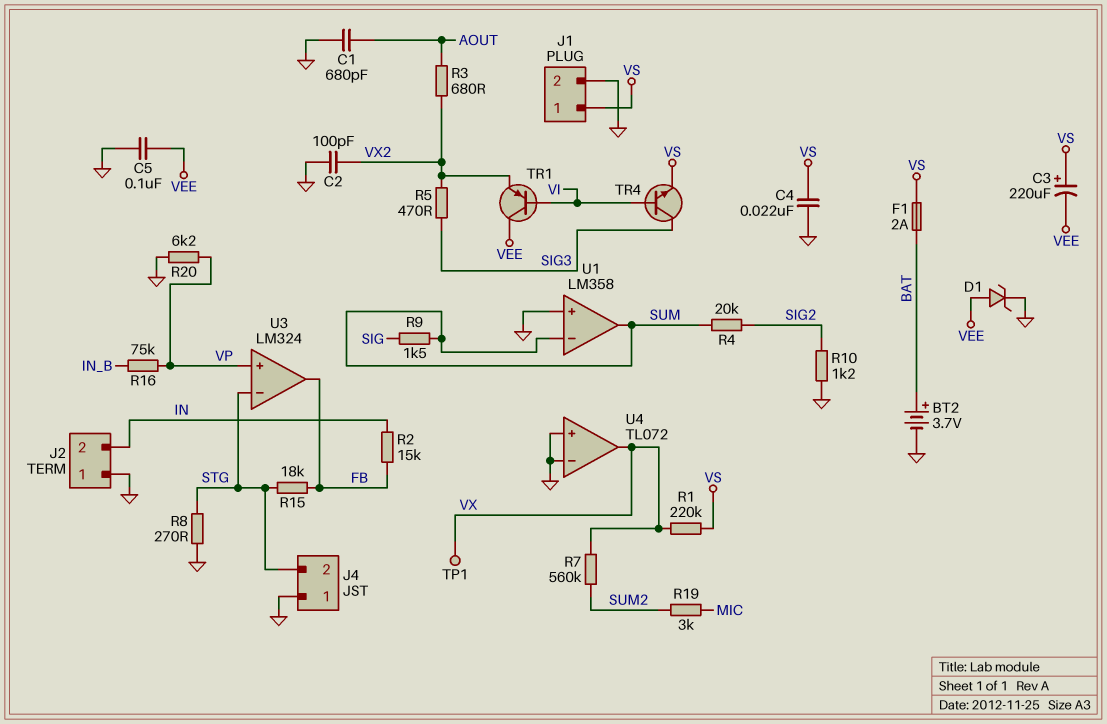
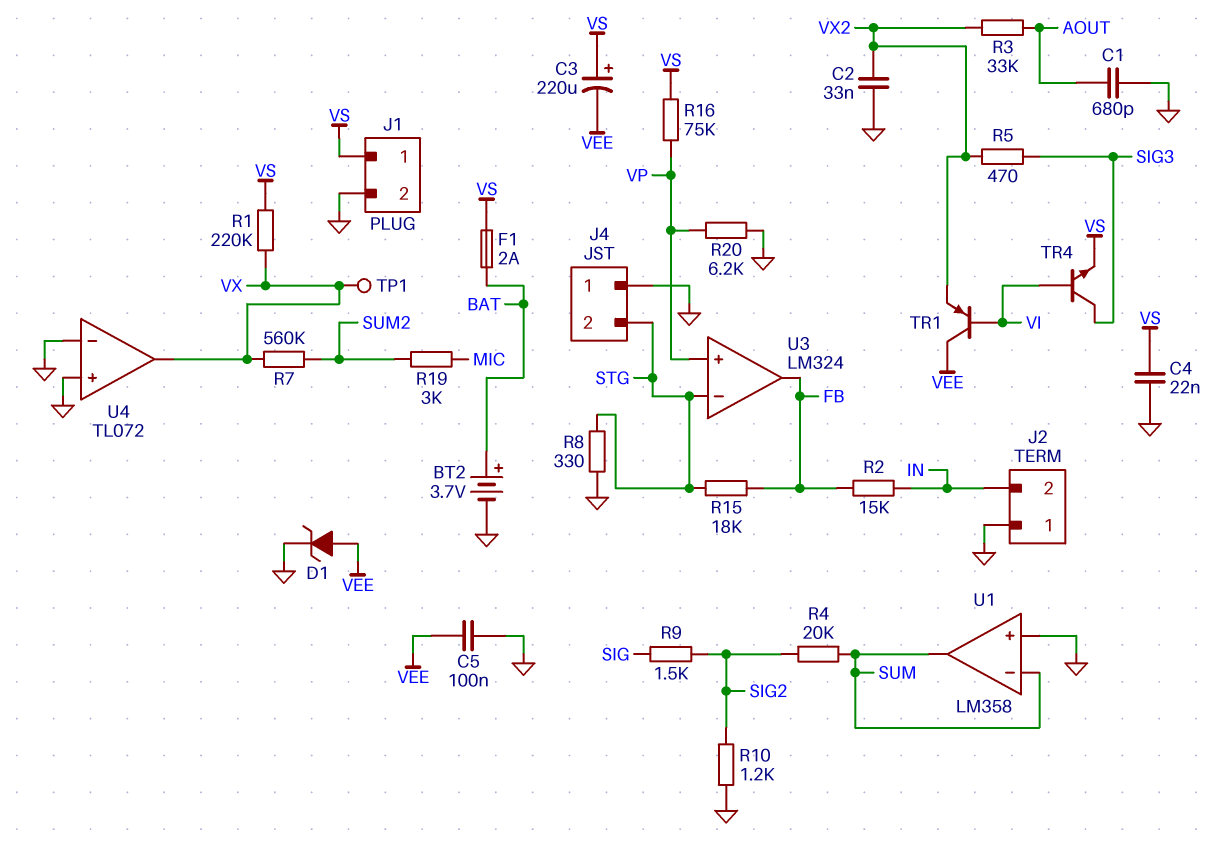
C2: 100pF (GND, VX2) -> 33nF (GND, VX2)
R3: 680 (AOUT, VX2) -> 33k (AOUT, VX2)
R8: 270 (GND, STG) -> 330 (GND, STG)
R9: 1.5k (SIG, SUM) -> 1.5k (SIG, SIG2)
R16: 75k (IN_B, VP) -> 75k (VP, VS)

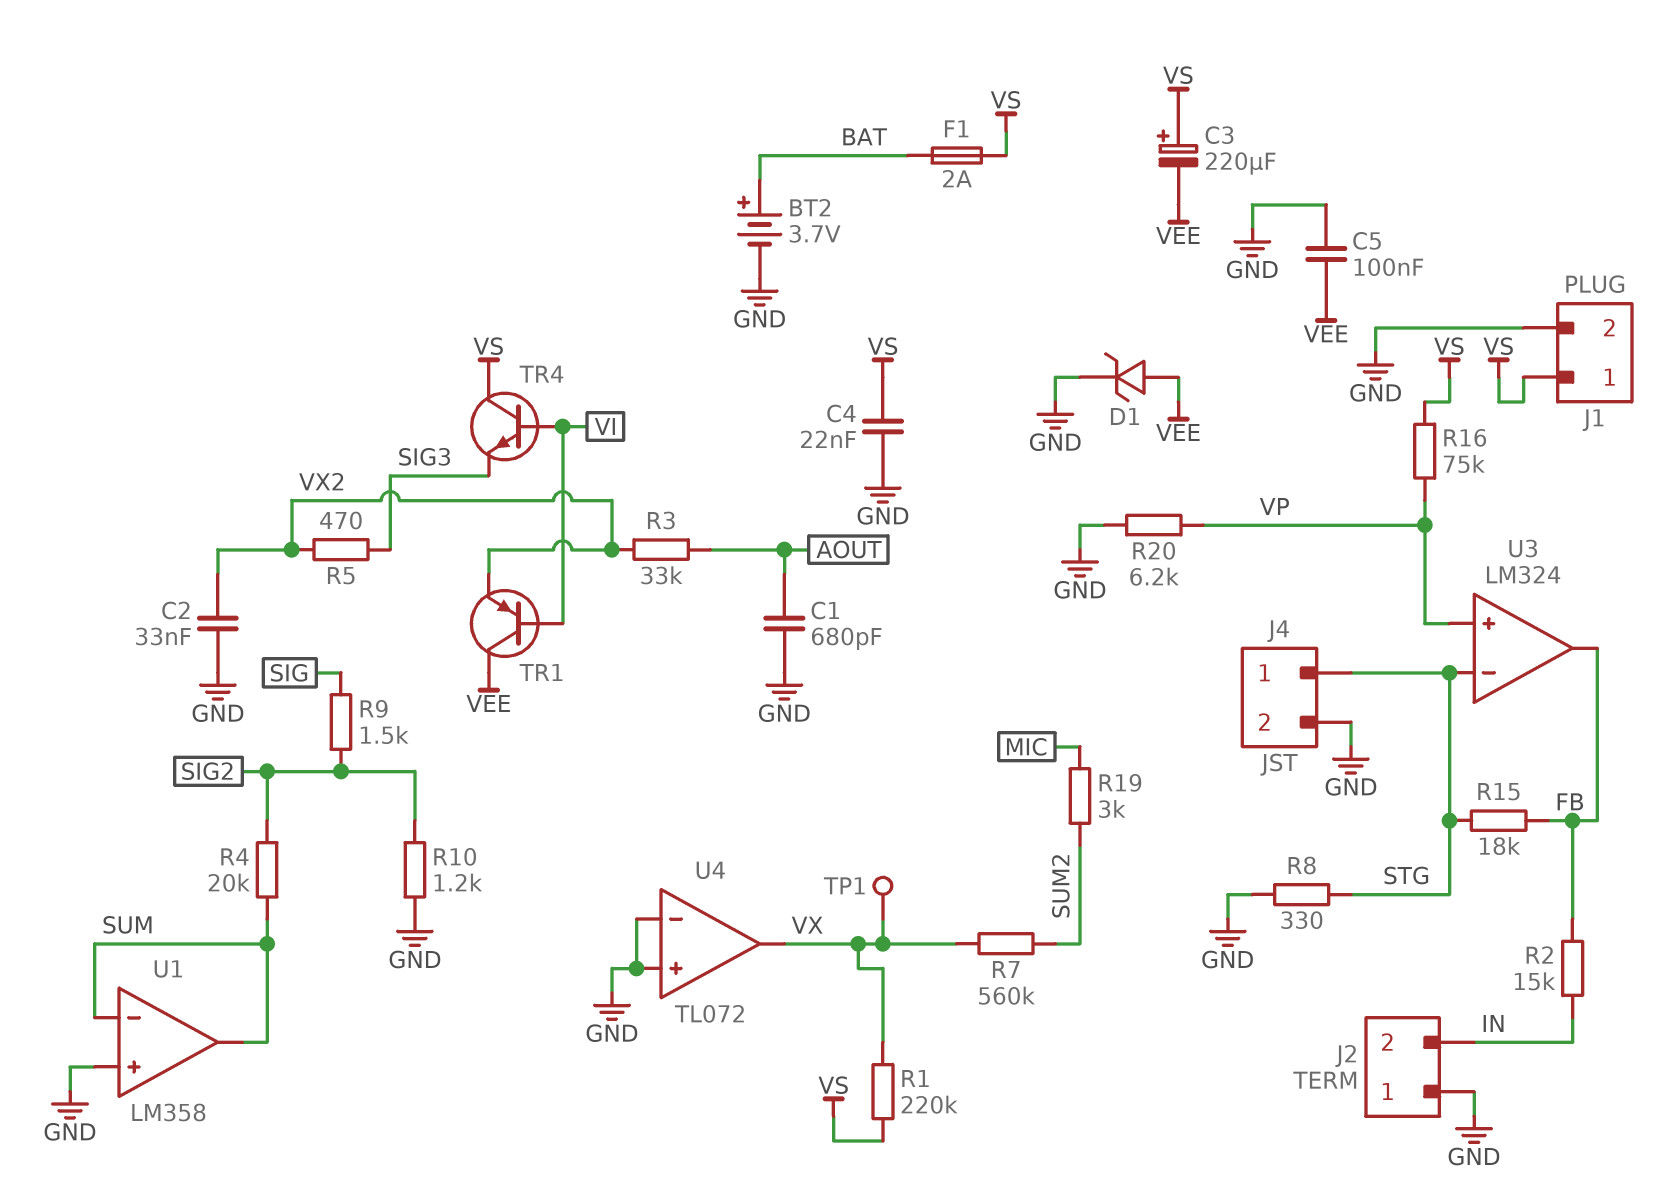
J4 pin 1: GND -> STG
J4 pin 2: STG -> GND
TR4: NPN (B VI, C SIG3, E VS) -> NPN (B VI, C VS, E SIG3)

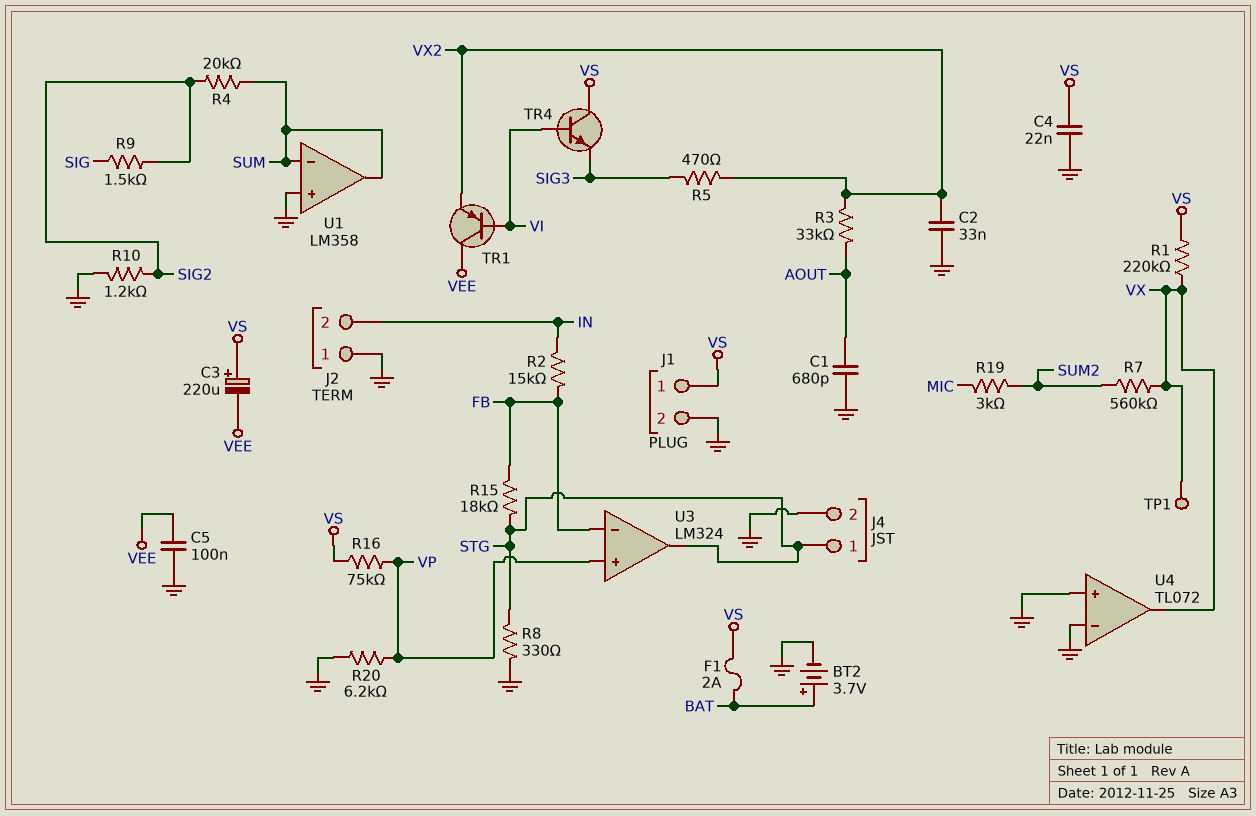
D1: zener (A VEE, K GND) -> none
U3 pin in-: STG -> FB
U3 pin out: FB -> STG

